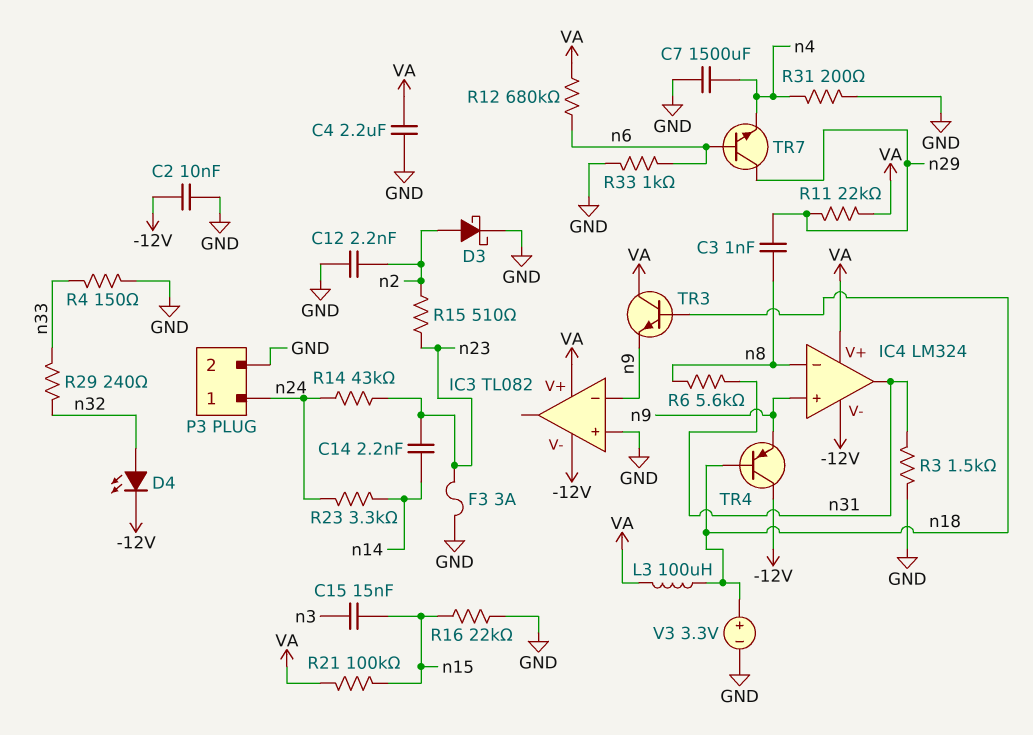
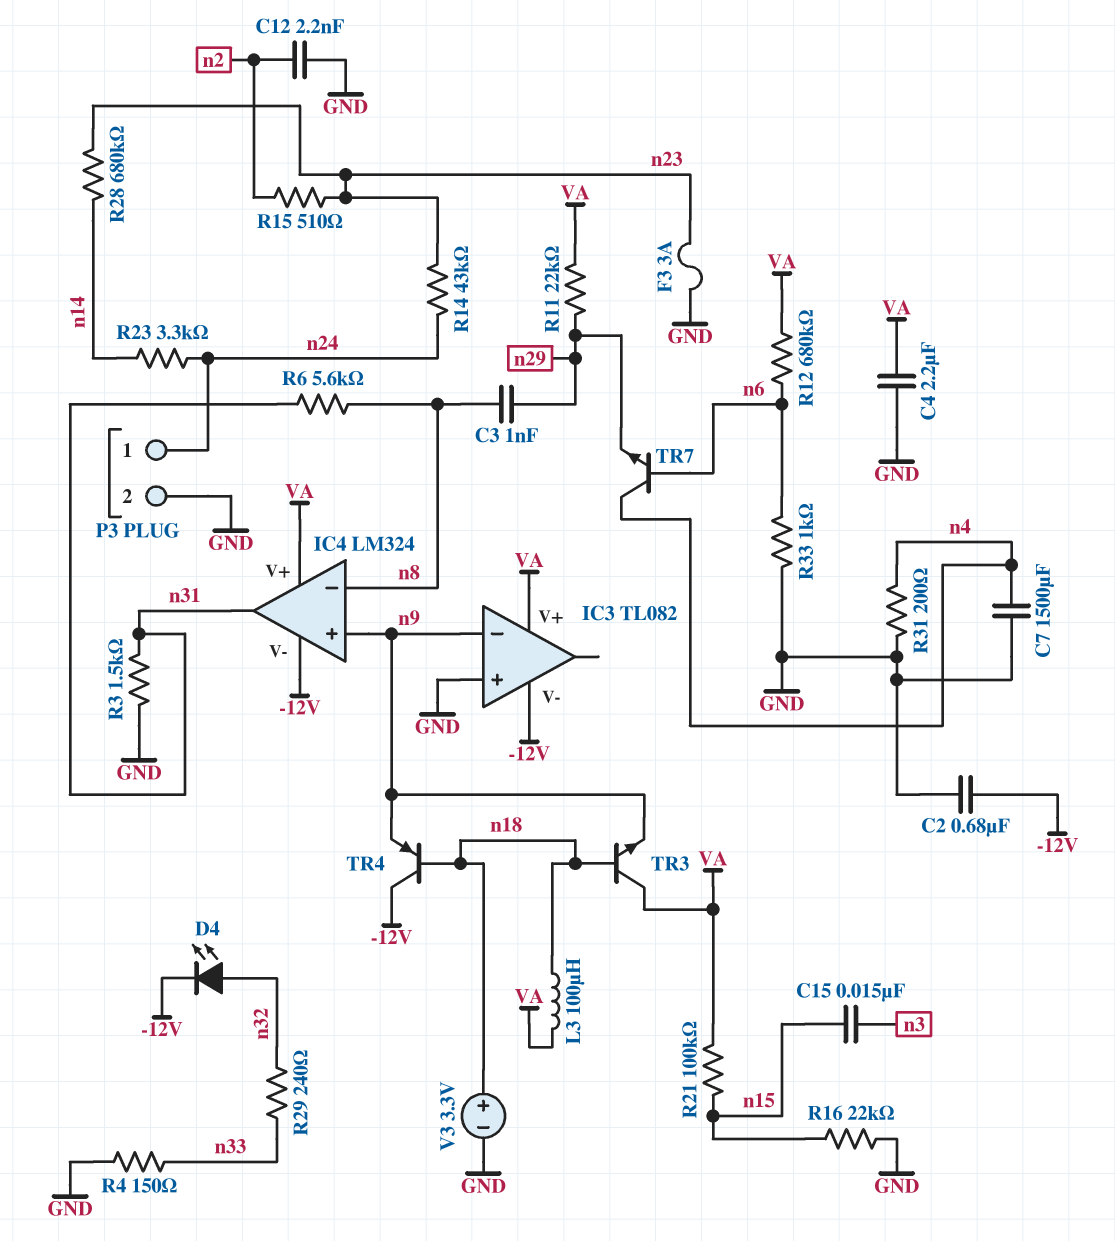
C2: 10nF (-12V, GND) -> 680nF (-12V, GND)
C14: 2.2nF (n14, n23) -> none
D3: schottky (A n2, K GND) -> none
R28: none -> 680k (n14, n23)
TR7: NPN (B n6, C n29, E n4) -> NPN (B n6, C n4, E n29)

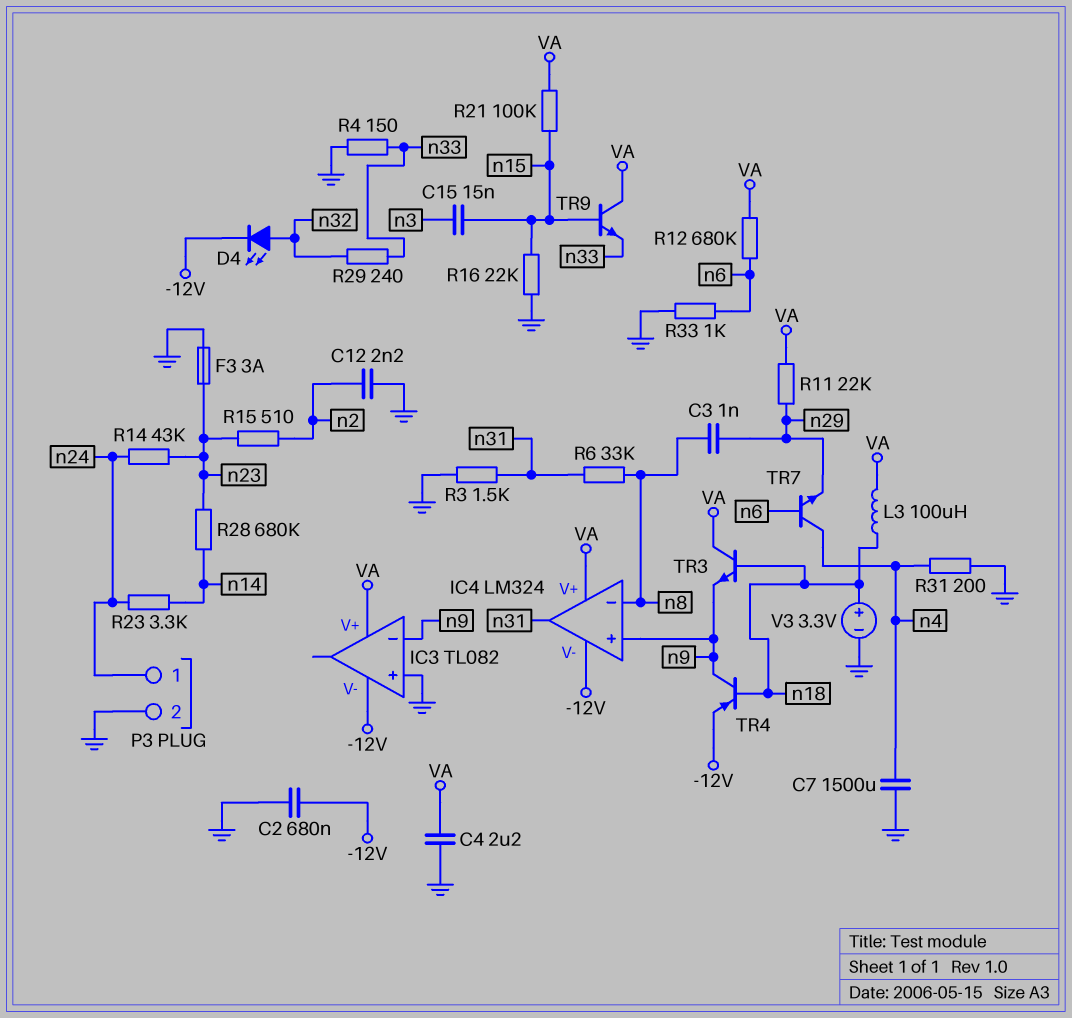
R6: 5.6k (n8, n31) -> 33k (n8, n31)
TR4: PNP (B n18, C -12V, E n9) -> PNP (B n18, C n9, E -12V)
TR9: none -> NPN (B n15, C VA, E n33)

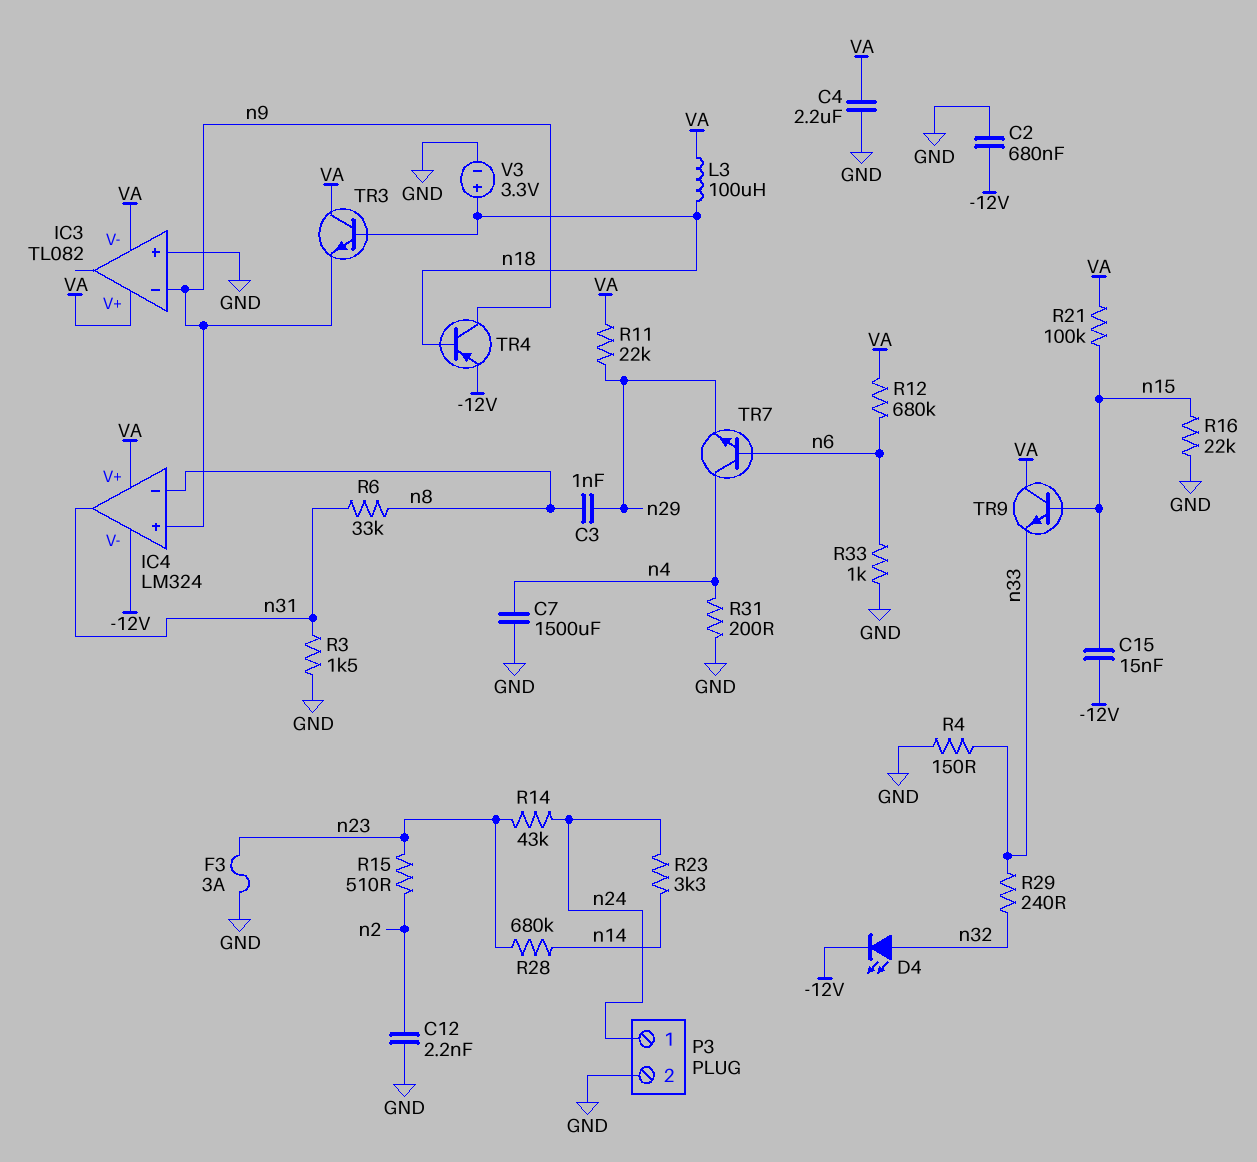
C15: 15nF (n3, n15) -> 15nF (-12V, n15)
IC3 pin V-: -12V -> VA

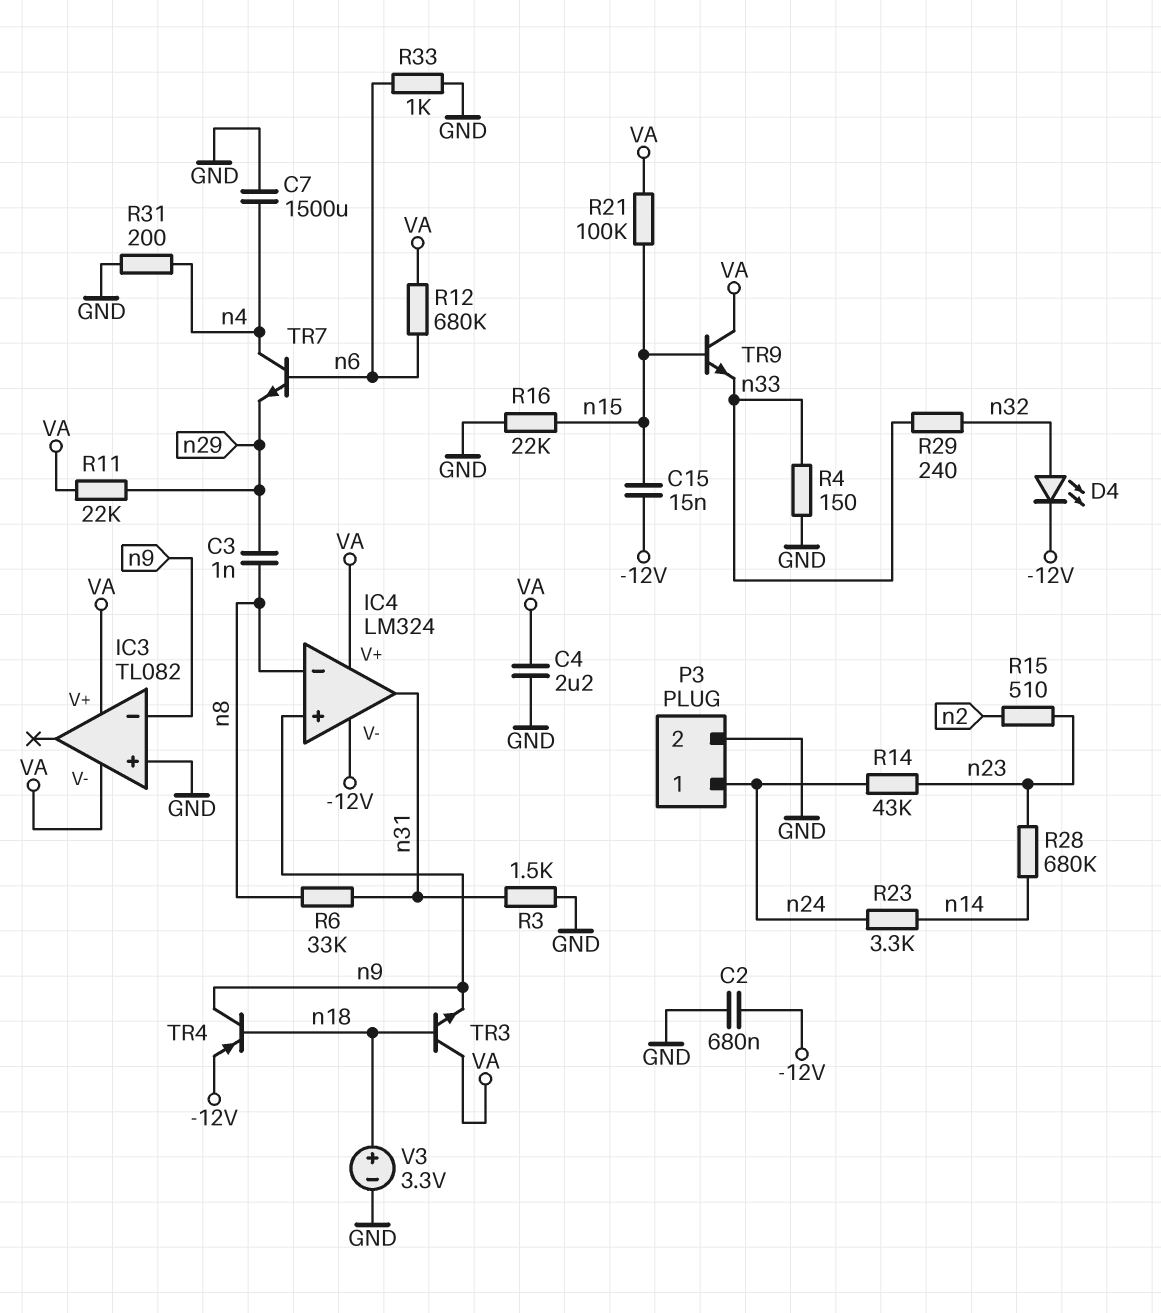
C12: 2.2nF (GND, n2) -> none
F3: 3A (GND, n23) -> none
L3: 100uH (VA, n18) -> none

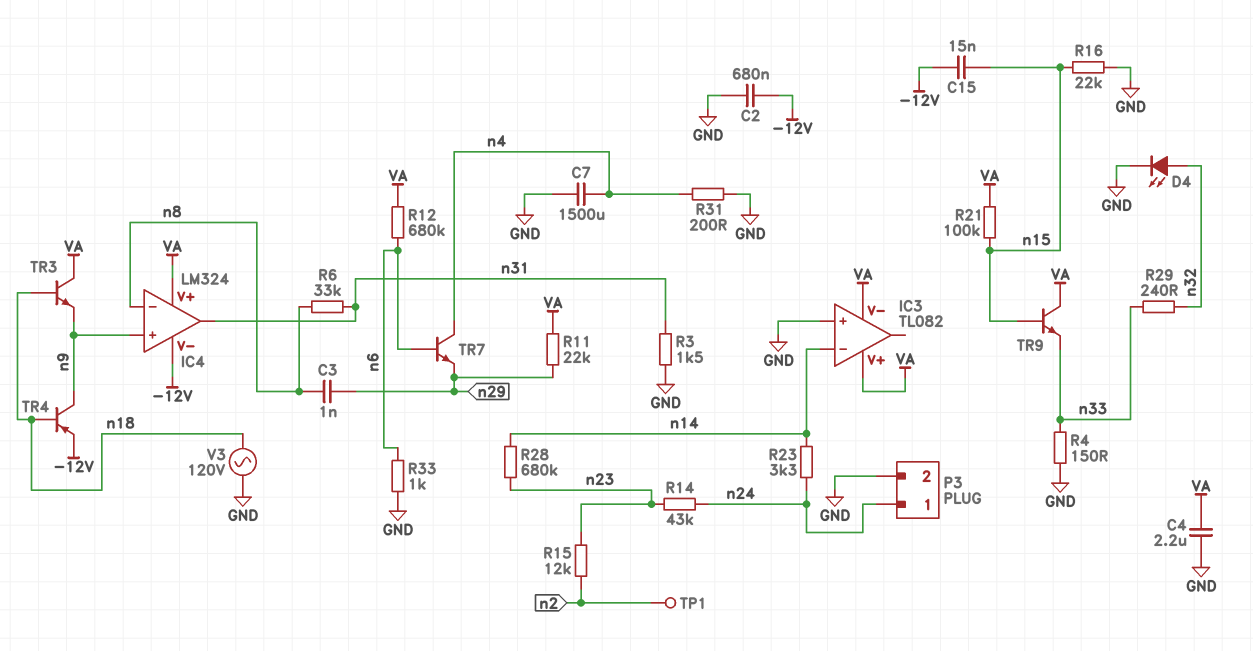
D4: LED (A n32, K -12V) -> LED (A n32, K GND)
IC3 pin in-: n9 -> n14
R15: 510 (n2, n23) -> 12k (n2, n23)
TP1: none -> test point (n2)
V3: 3.3V (plus n18, minus GND) -> AC 120V (GND, n18)

